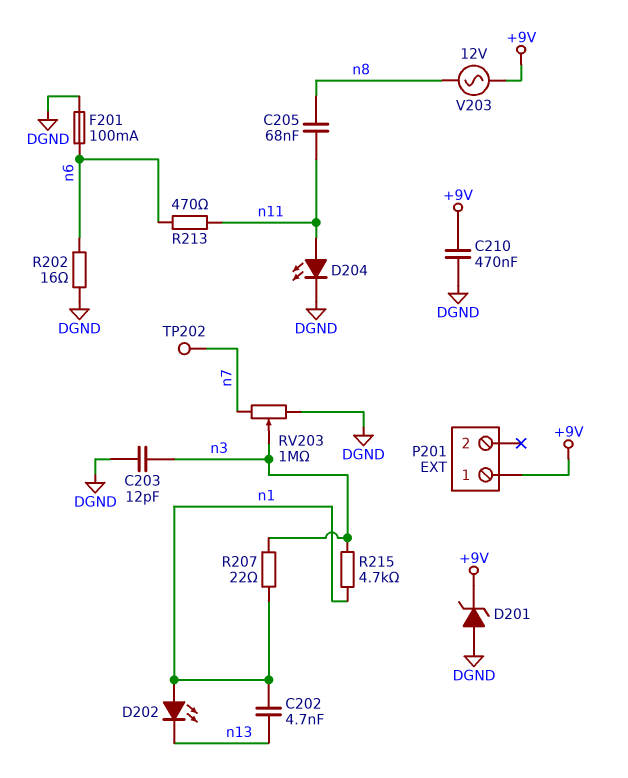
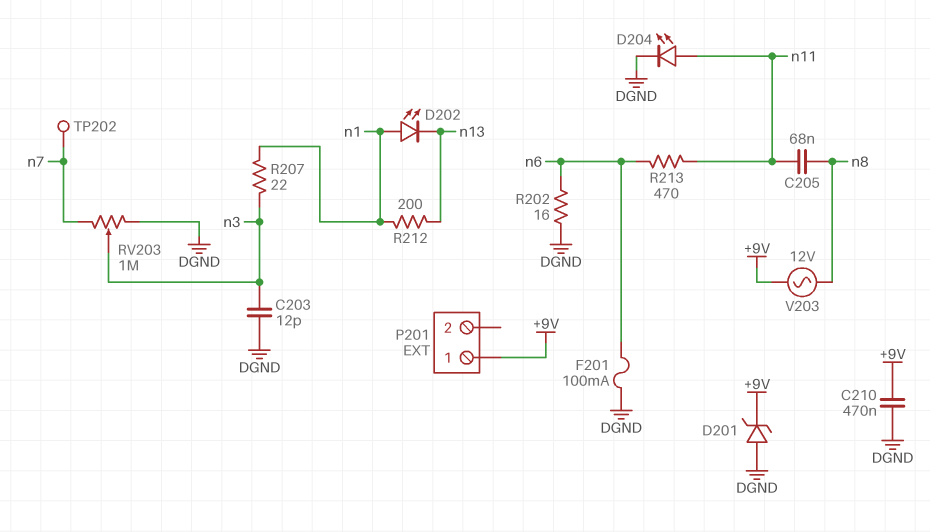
C202: 4.7nF (n1, n13) -> none
R212: none -> 200 (n1, n13)
R215: 4.7k (n1, n3) -> none

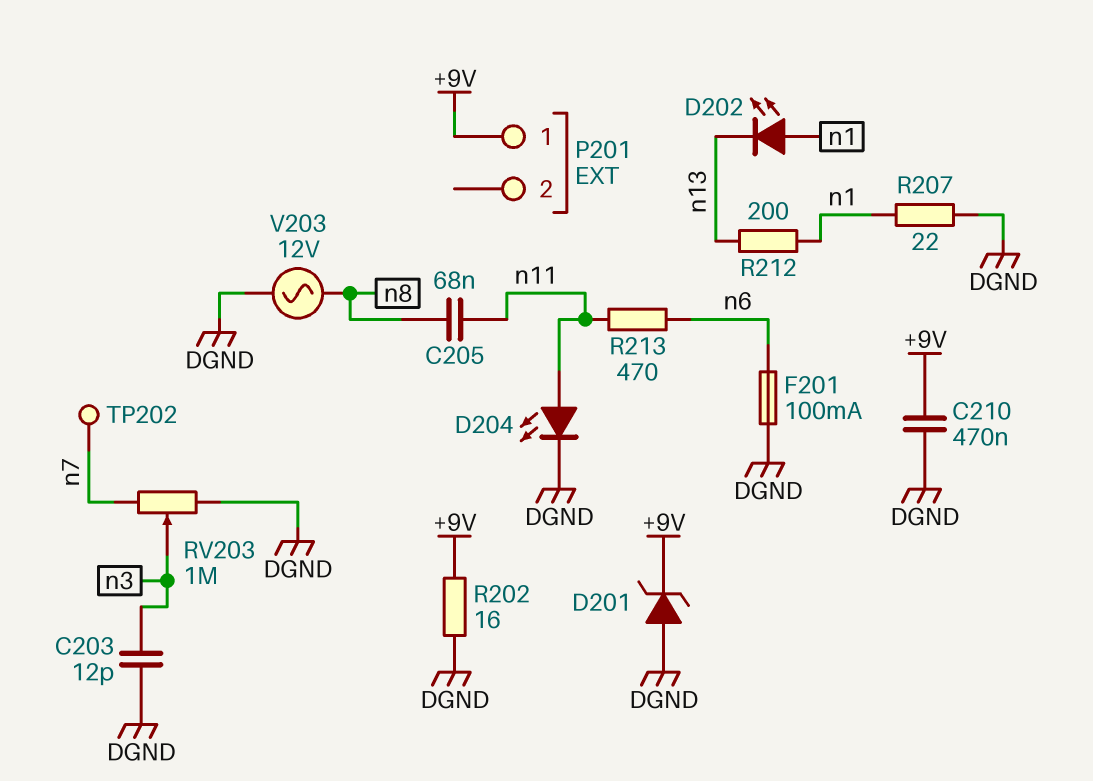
R202: 16 (DGND, n6) -> 16 (+9V, DGND)
R207: 22 (n1, n3) -> 22 (DGND, n1)
V203: AC 12V (+9V, n8) -> AC 12V (DGND, n8)

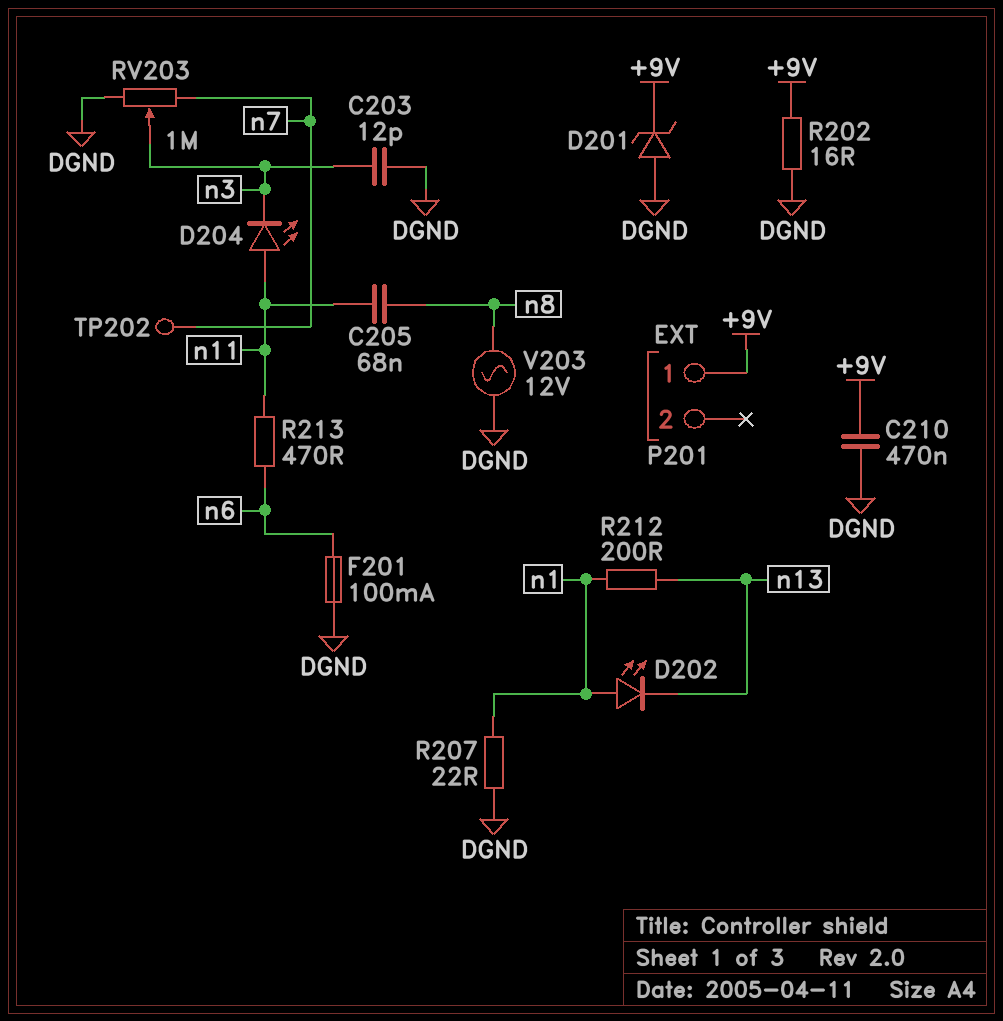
D204: LED (A n11, K DGND) -> LED (A n11, K n3)

